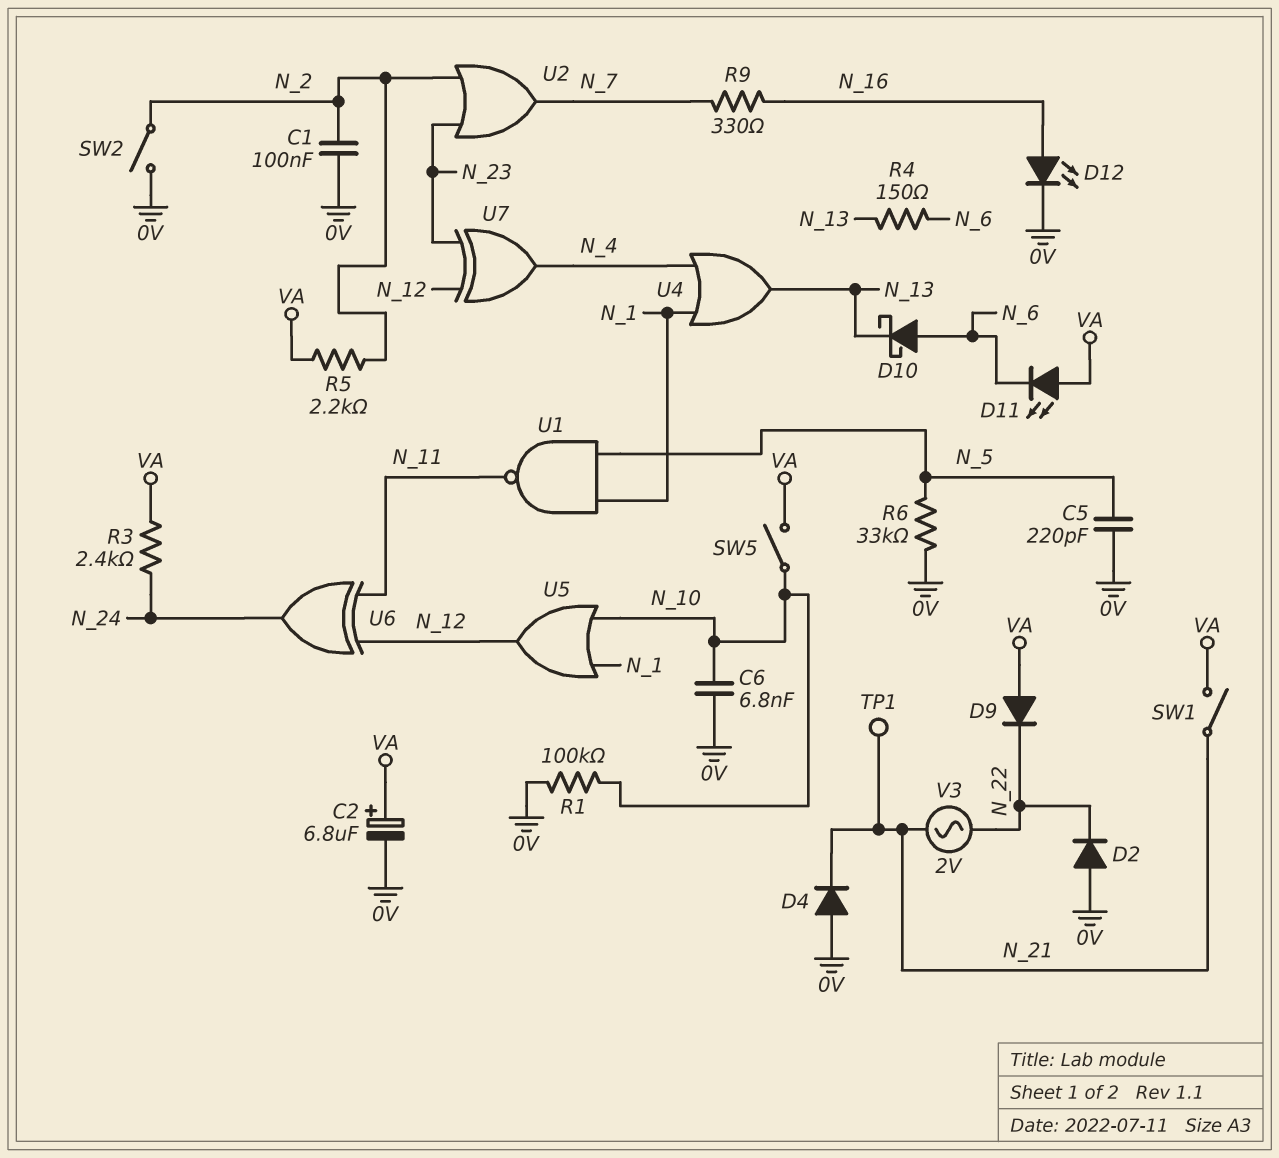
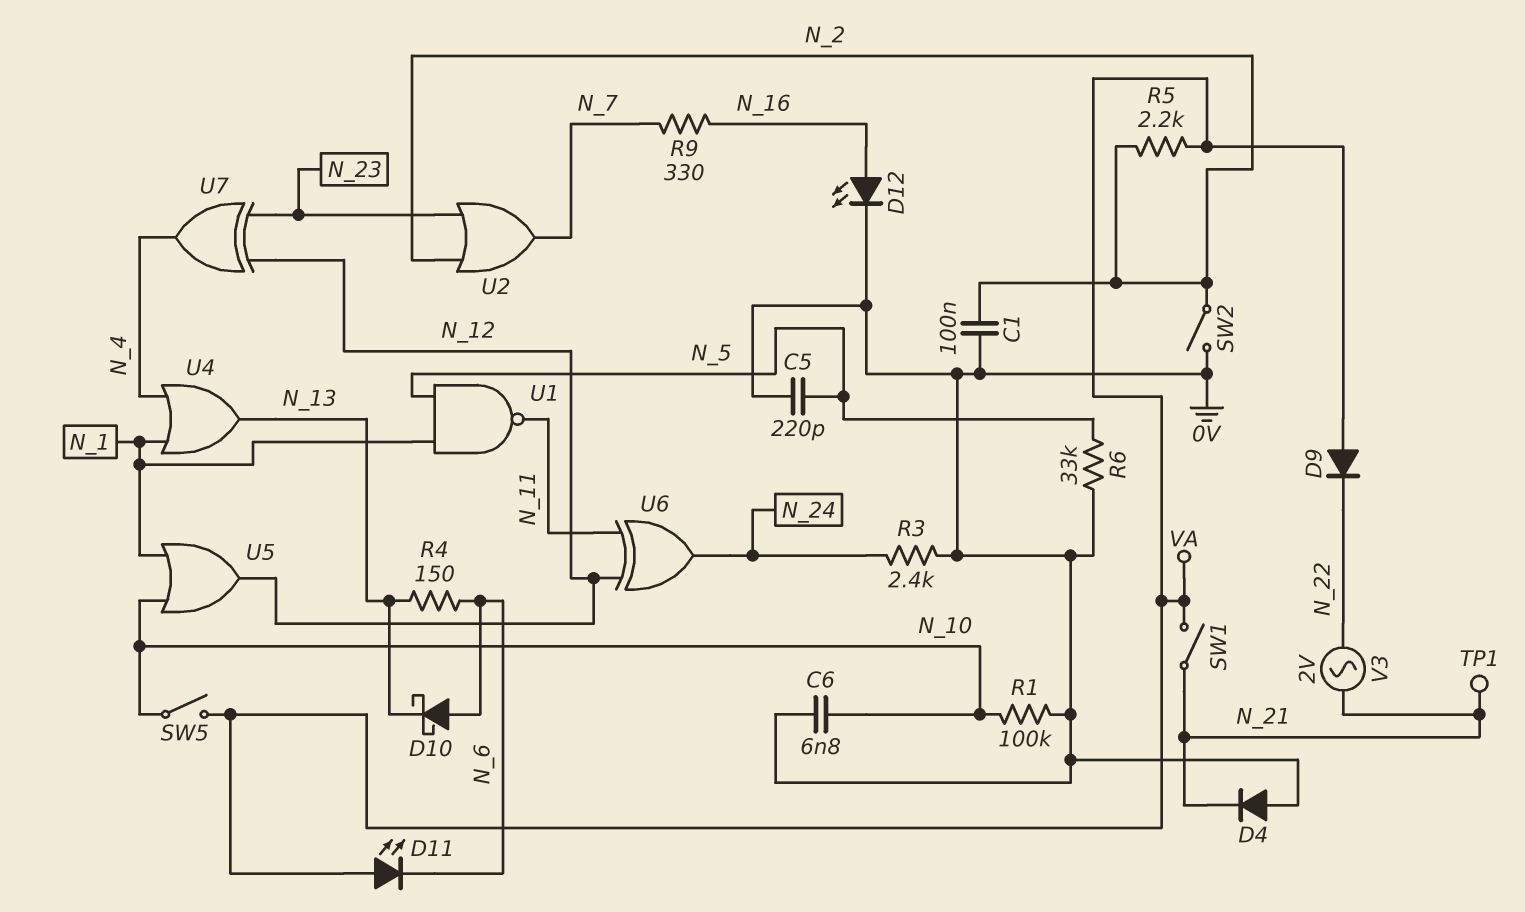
C2: 6.8uF (plus VA, minus 0V) -> none
D2: diode (A 0V, K N_22) -> none
R3: 2.4k (N_24, VA) -> 2.4k (0V, N_24)

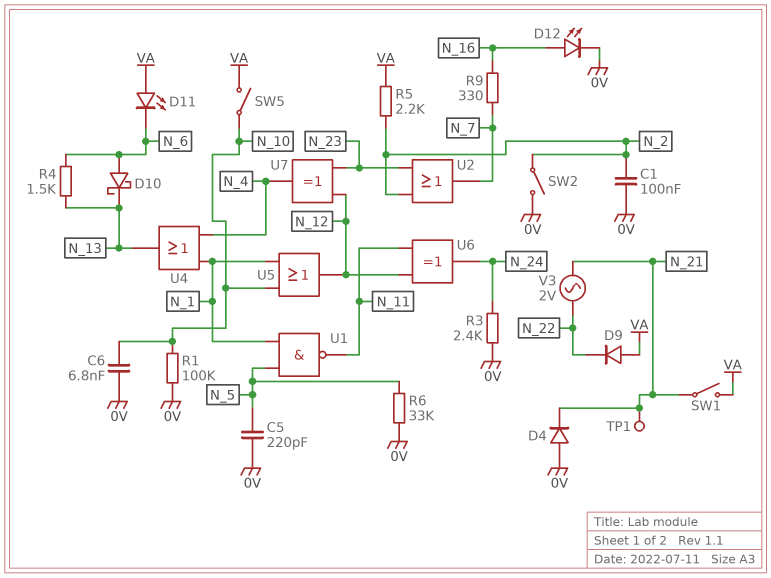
R4: 150 (N_6, N_13) -> 1.5k (N_6, N_13)

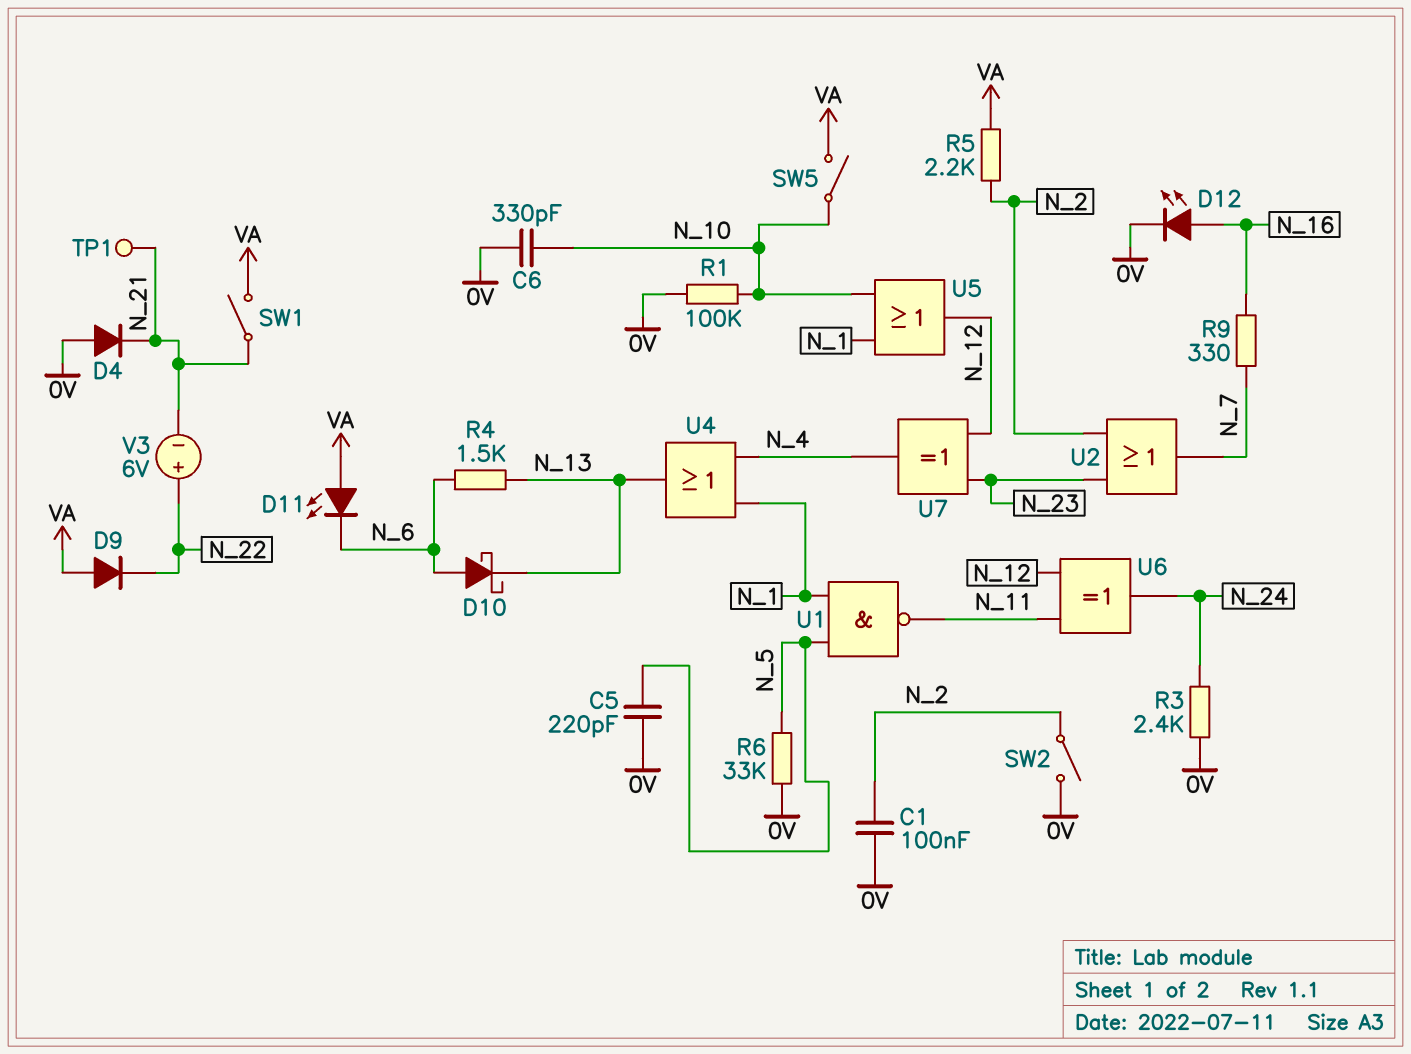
C6: 6.8nF (0V, N_10) -> 330pF (0V, N_10)
V3: AC 2V (N_21, N_22) -> 6V (plus N_22, minus N_21)

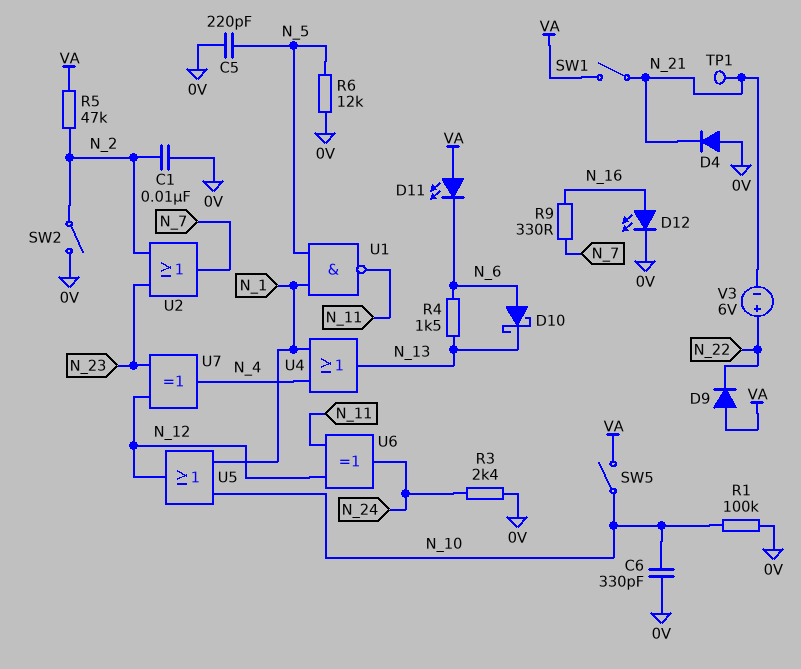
C1: 100nF (0V, N_2) -> 10nF (0V, N_2)
R5: 2.2k (N_2, VA) -> 47k (N_2, VA)
R6: 33k (0V, N_5) -> 12k (0V, N_5)

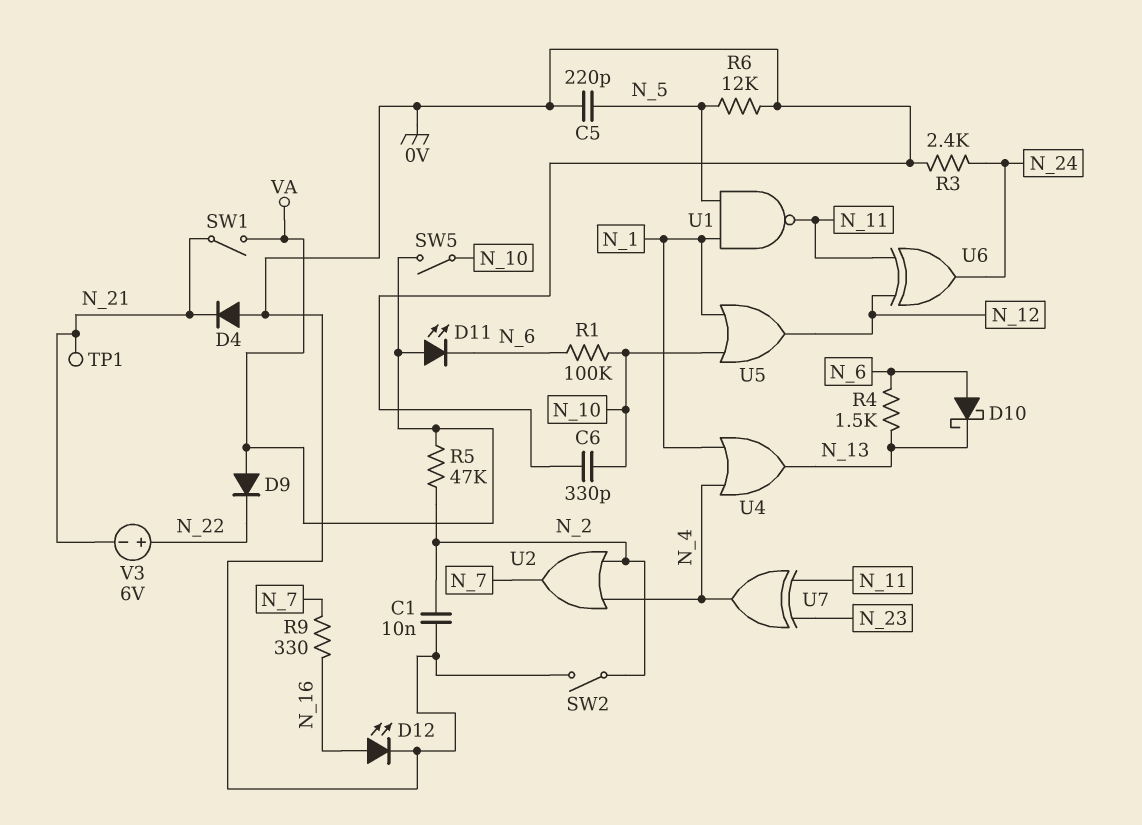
R1: 100k (0V, N_10) -> 100k (N_6, N_10)
U2: OR (in N_2, in N_23, out N_7) -> OR (in N_2, in N_4, out N_7)
U7: XOR (in N_12, in N_23, out N_4) -> XOR (in N_11, in N_23, out N_4)

